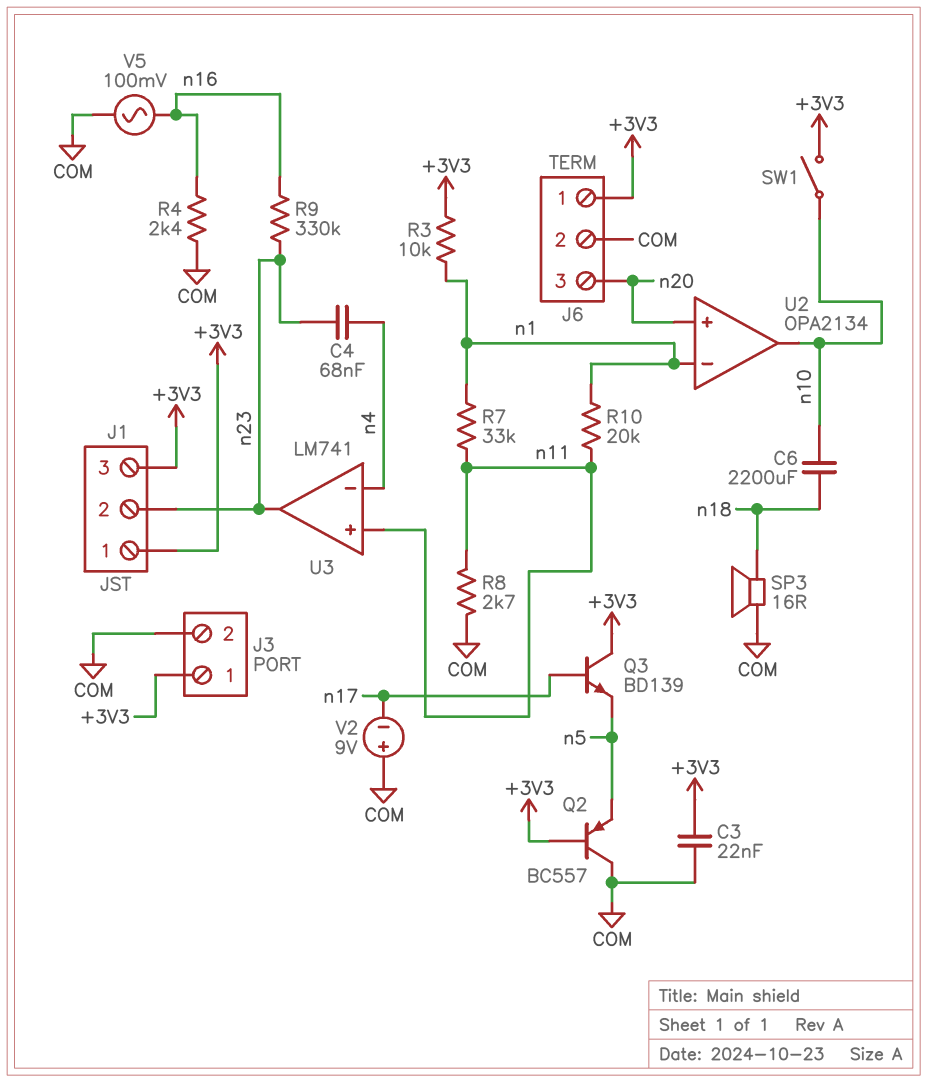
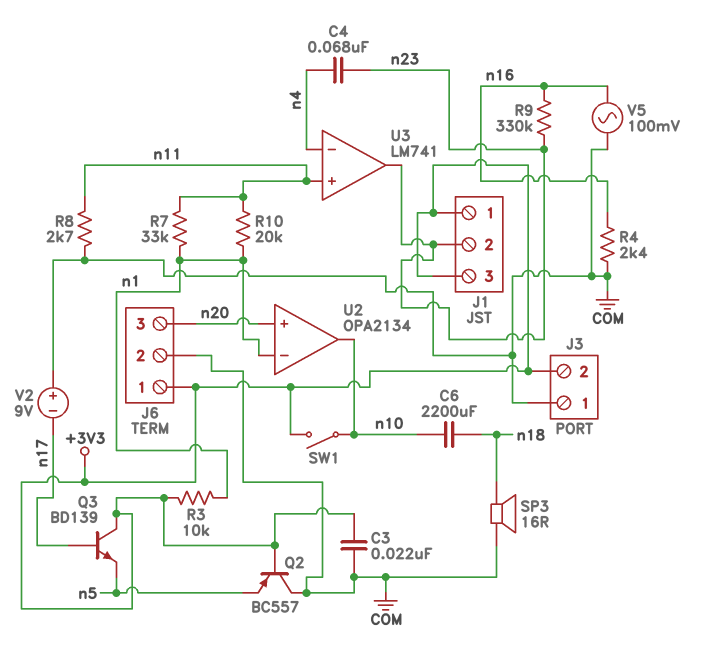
J3 pin 1: +3V3 -> COM
J3 pin 2: COM -> +3V3

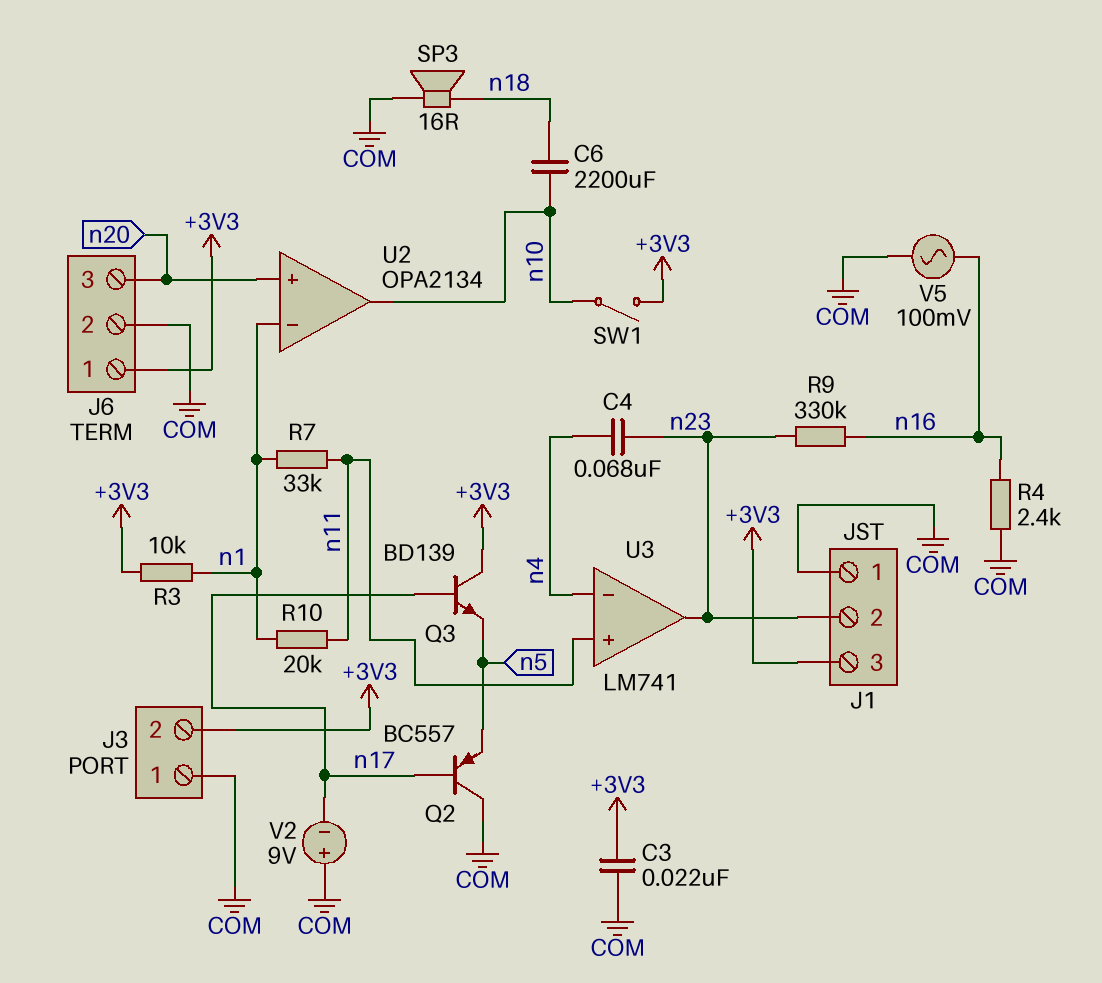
J1 pin 1: +3V3 -> COM
Q2: PNP BC557 (B +3V3, C COM, E n5) -> PNP BC557 (B n17, C COM, E n5)
R8: 2.7k (COM, n11) -> none

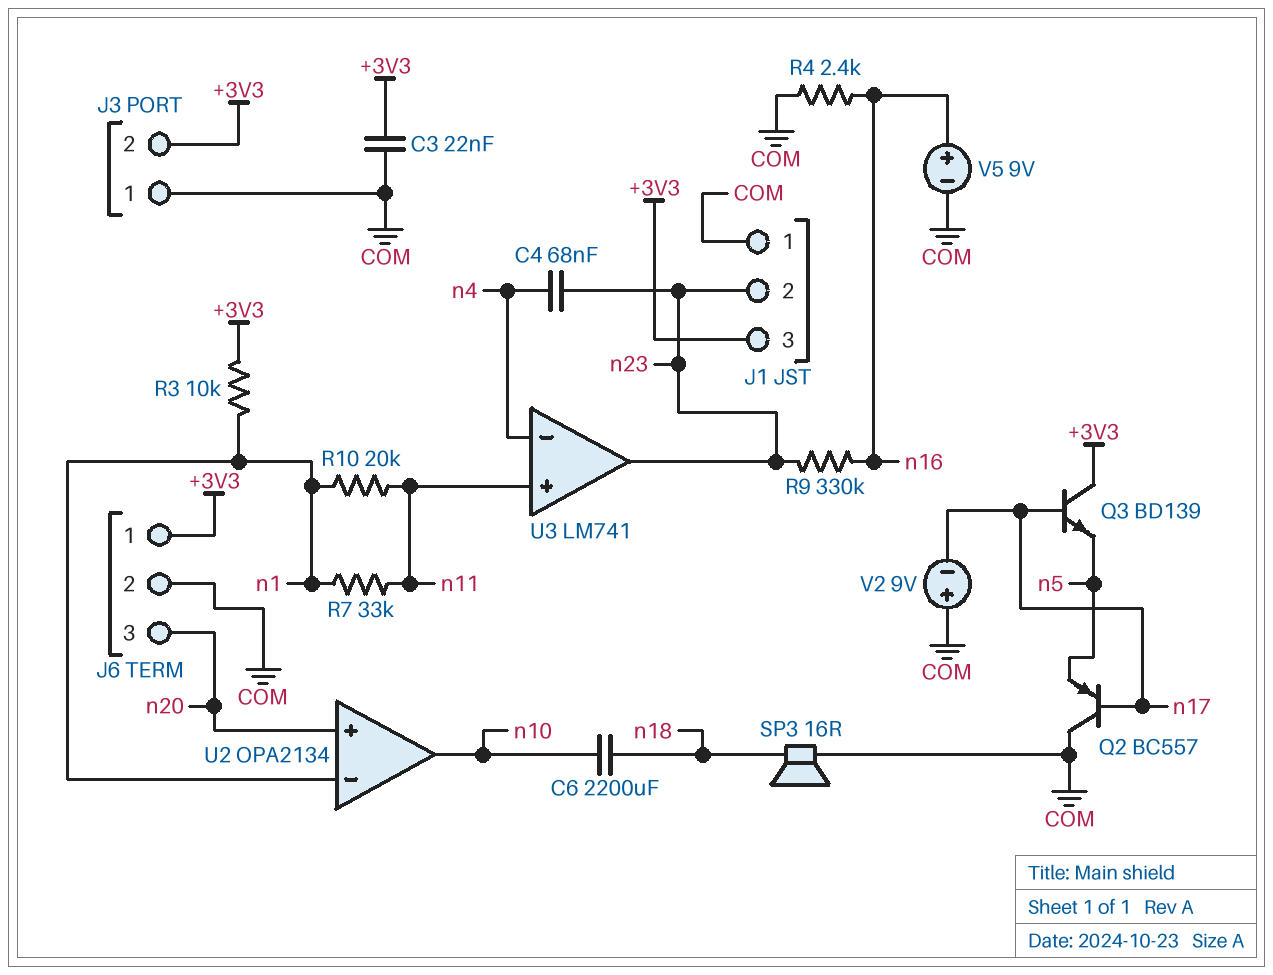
SW1: switch (+3V3, n10) -> none
V5: AC 100mV (COM, n16) -> 9V (plus n16, minus COM)

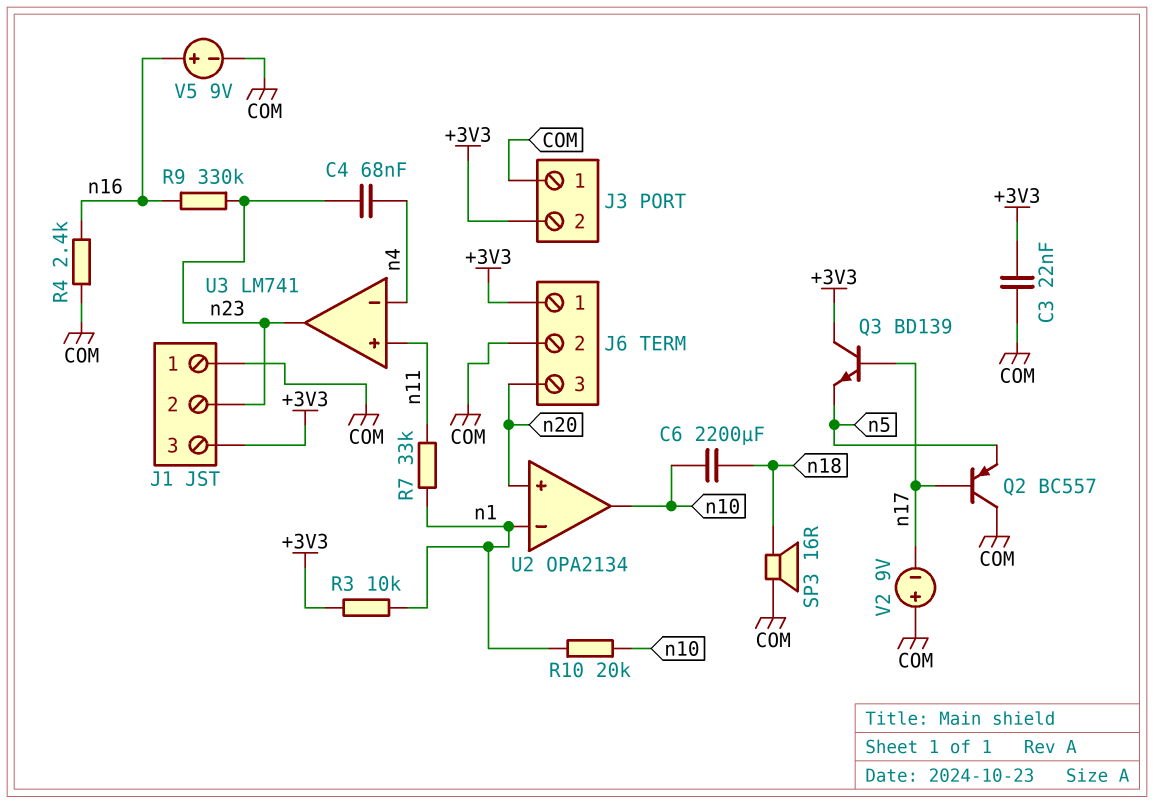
R10: 20k (n1, n11) -> 20k (n1, n10)

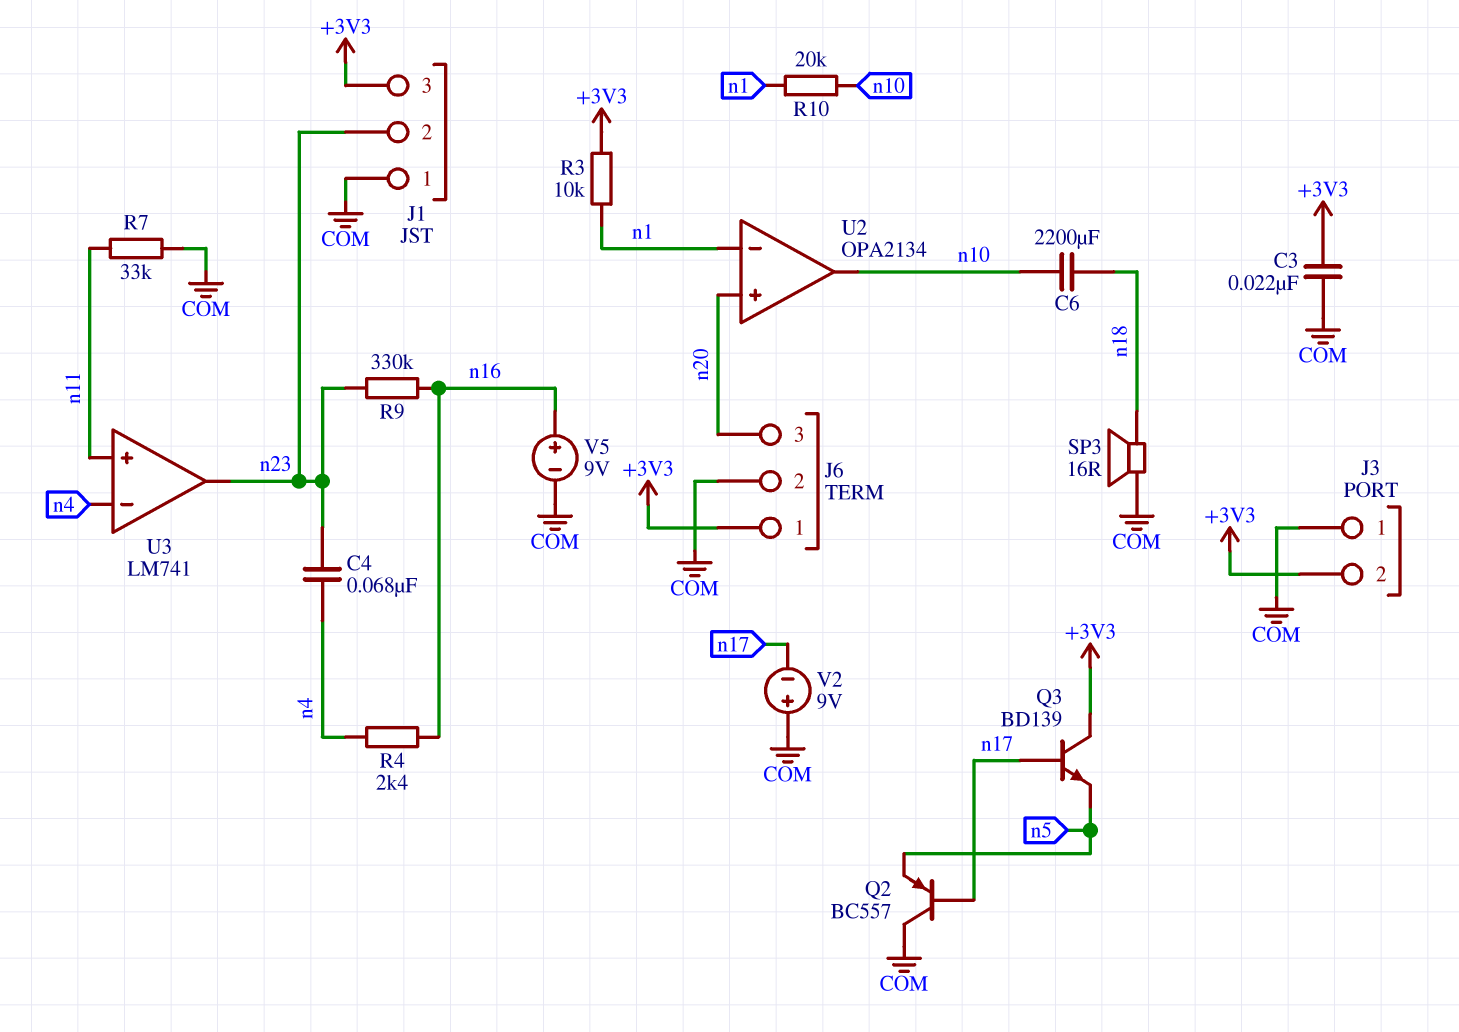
R4: 2.4k (COM, n16) -> 2.4k (n4, n16)
R7: 33k (n1, n11) -> 33k (COM, n11)

